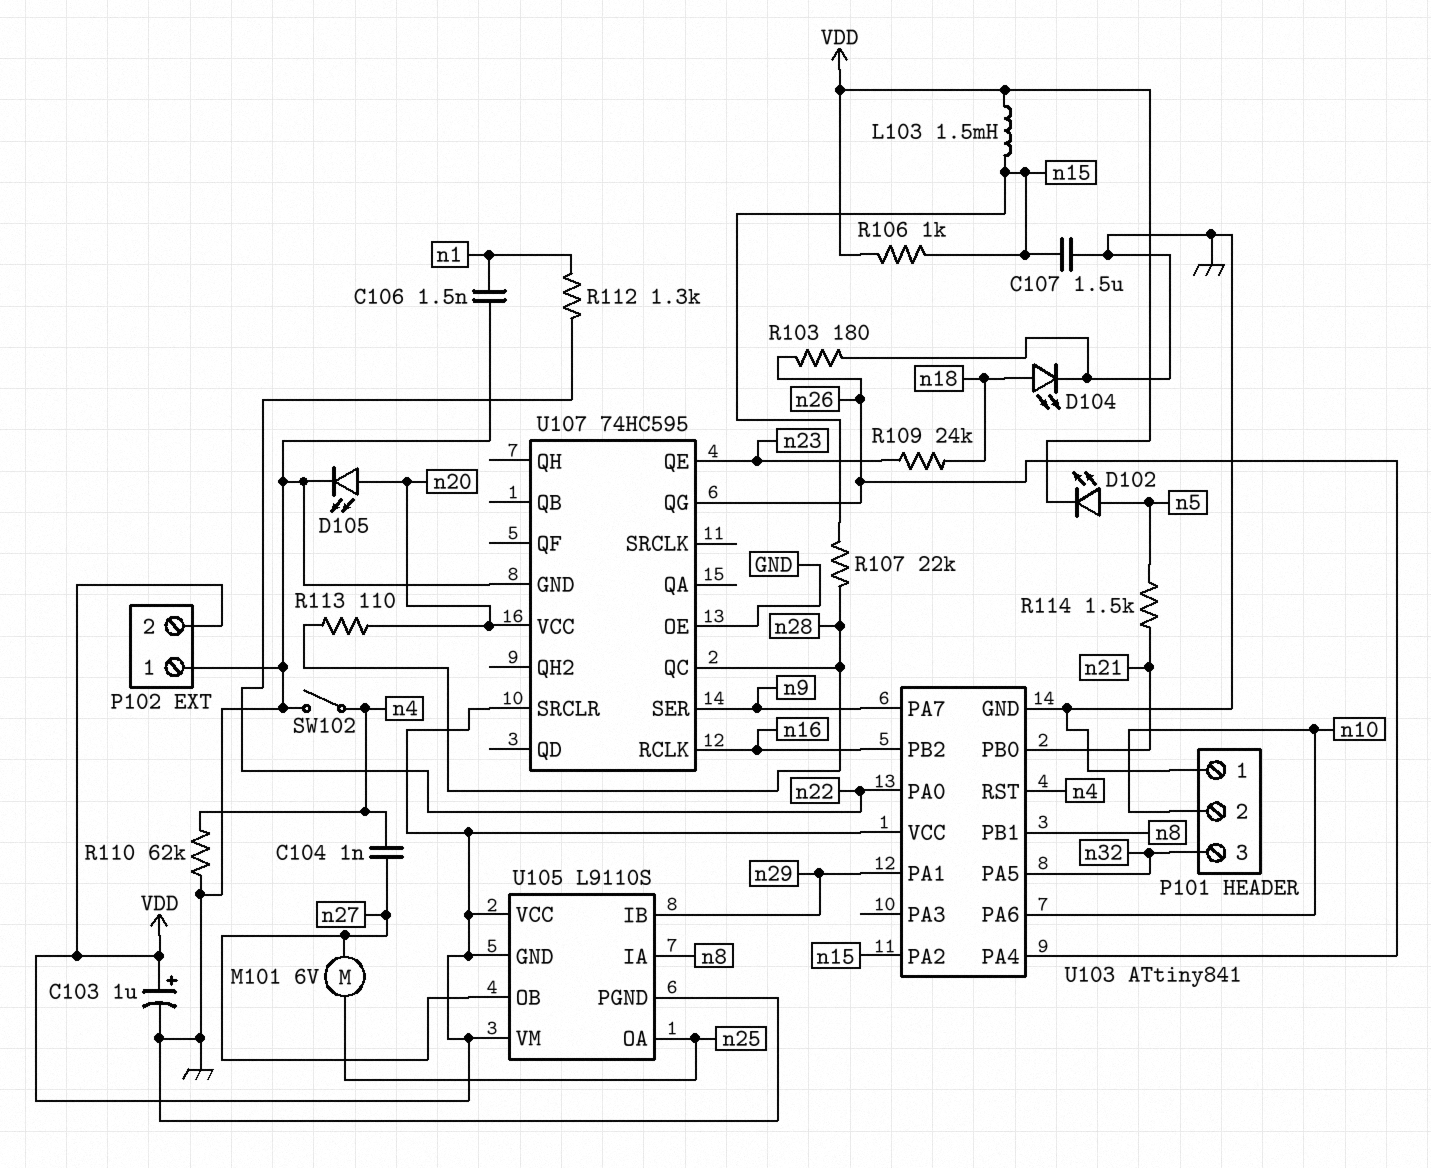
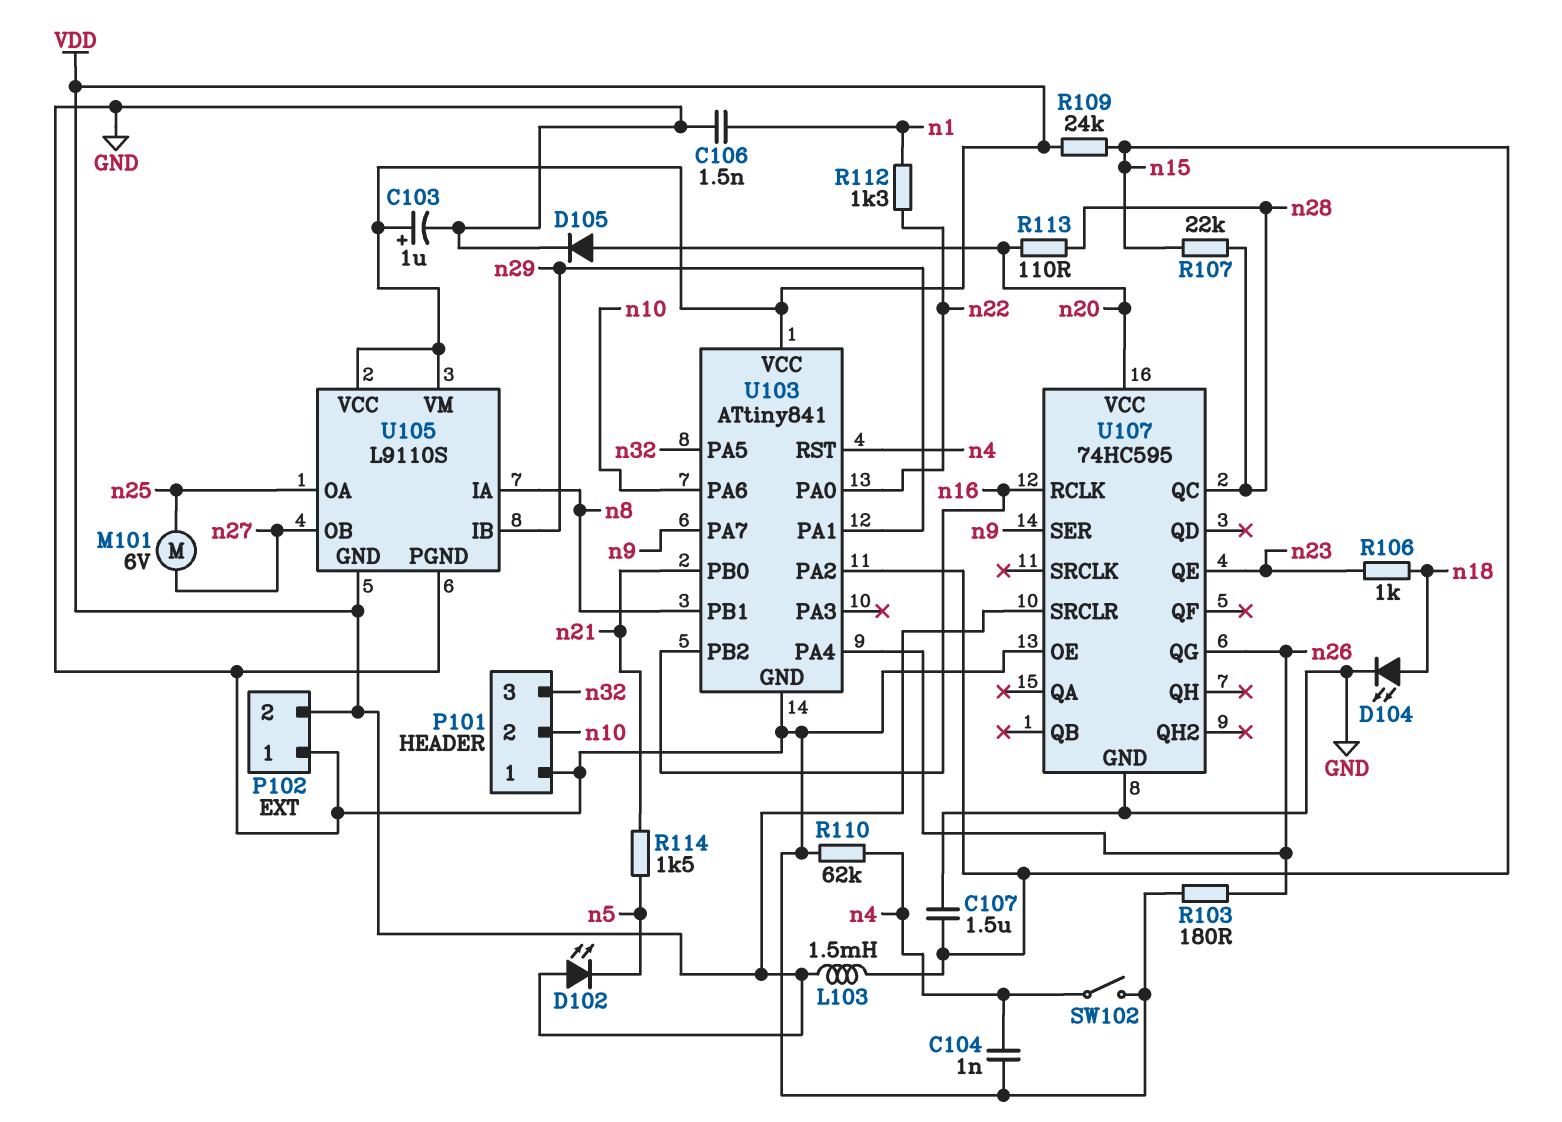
C104: 1nF (n4, n27) -> 1nF (GND, n4)
D102: LED (A n5, K VDD) -> LED (A VDD, K n5)
D105: LED (A n20, K GND) -> diode (A n20, K GND)
R106: 1k (VDD, n15) -> 1k (n18, n23)
R109: 24k (n18, n23) -> 24k (VDD, n15)

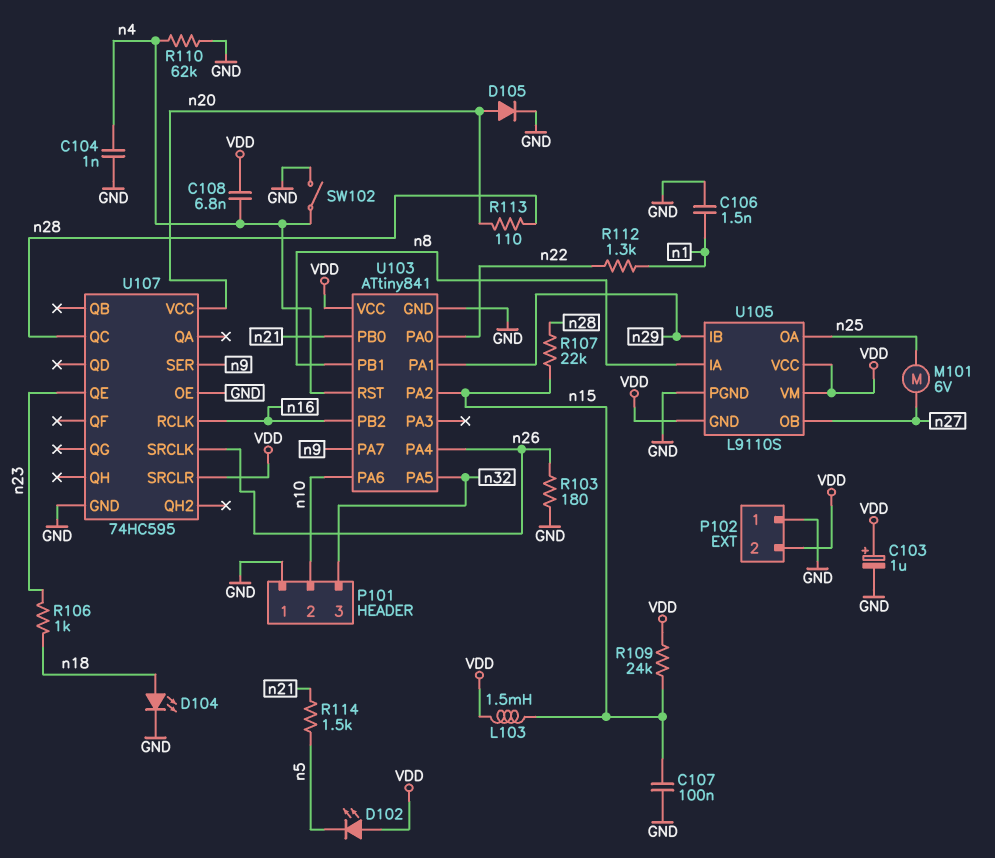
C107: 1.5uF (GND, n15) -> 100nF (GND, n15)
C108: none -> 6.8nF (VDD, n4)
U107 pin QG: n26 -> none
U107 pin SRCLK: none -> n26

